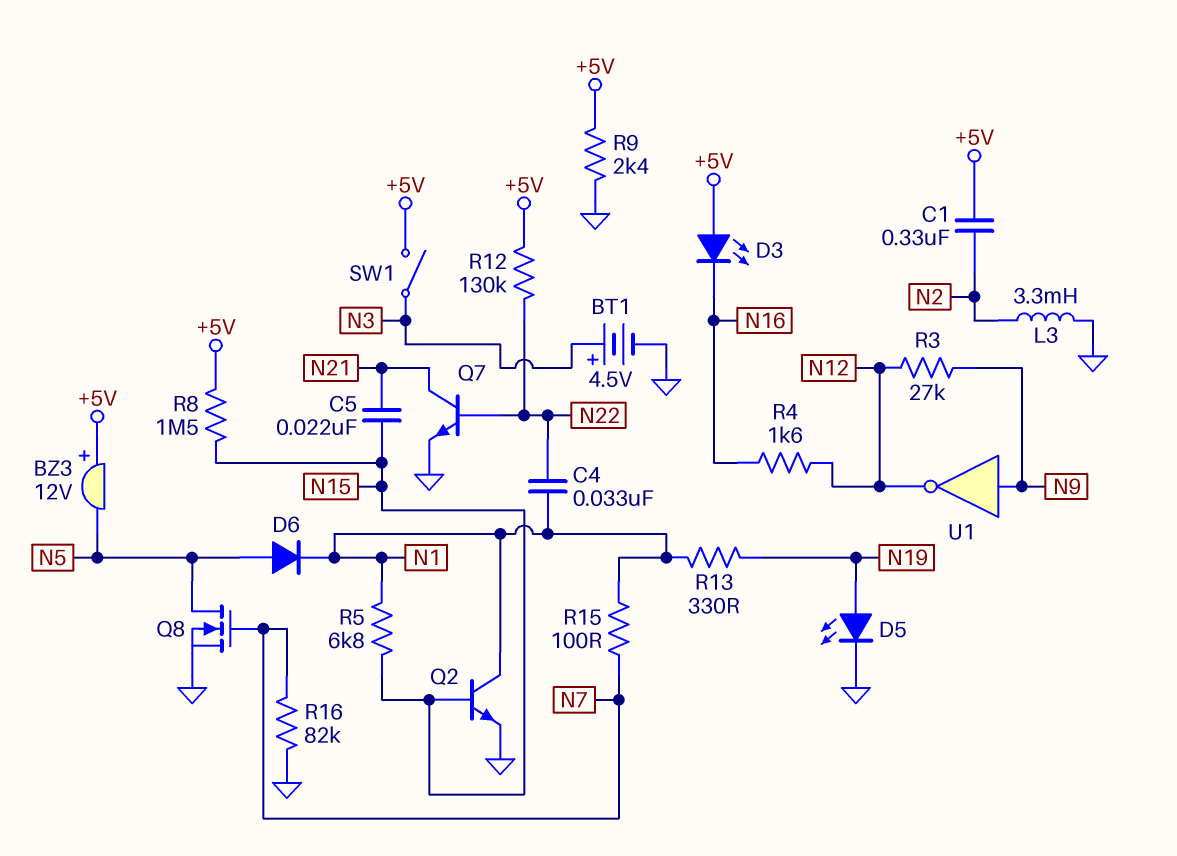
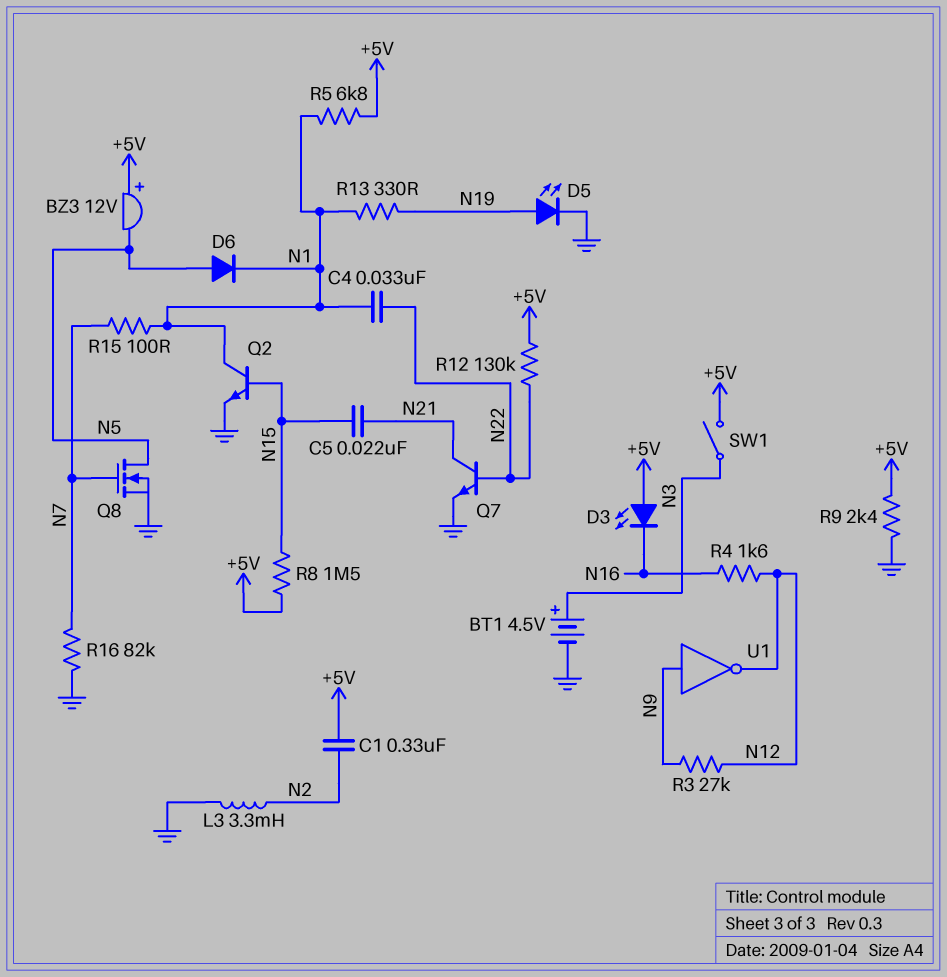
R5: 6.8k (N1, N15) -> 6.8k (+5V, N1)

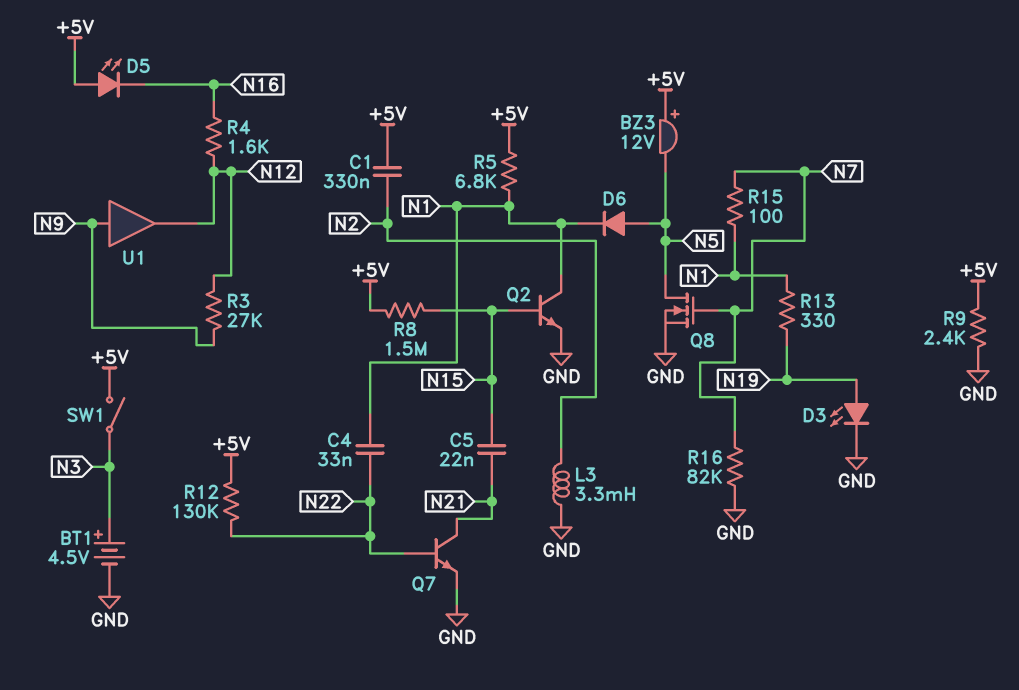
D3: LED (A +5V, K N16) -> LED (A N19, K GND)
D5: LED (A N19, K GND) -> LED (A +5V, K N16)
U1: NOT (in N9, out N12) -> buffer (in N9, out N12)

